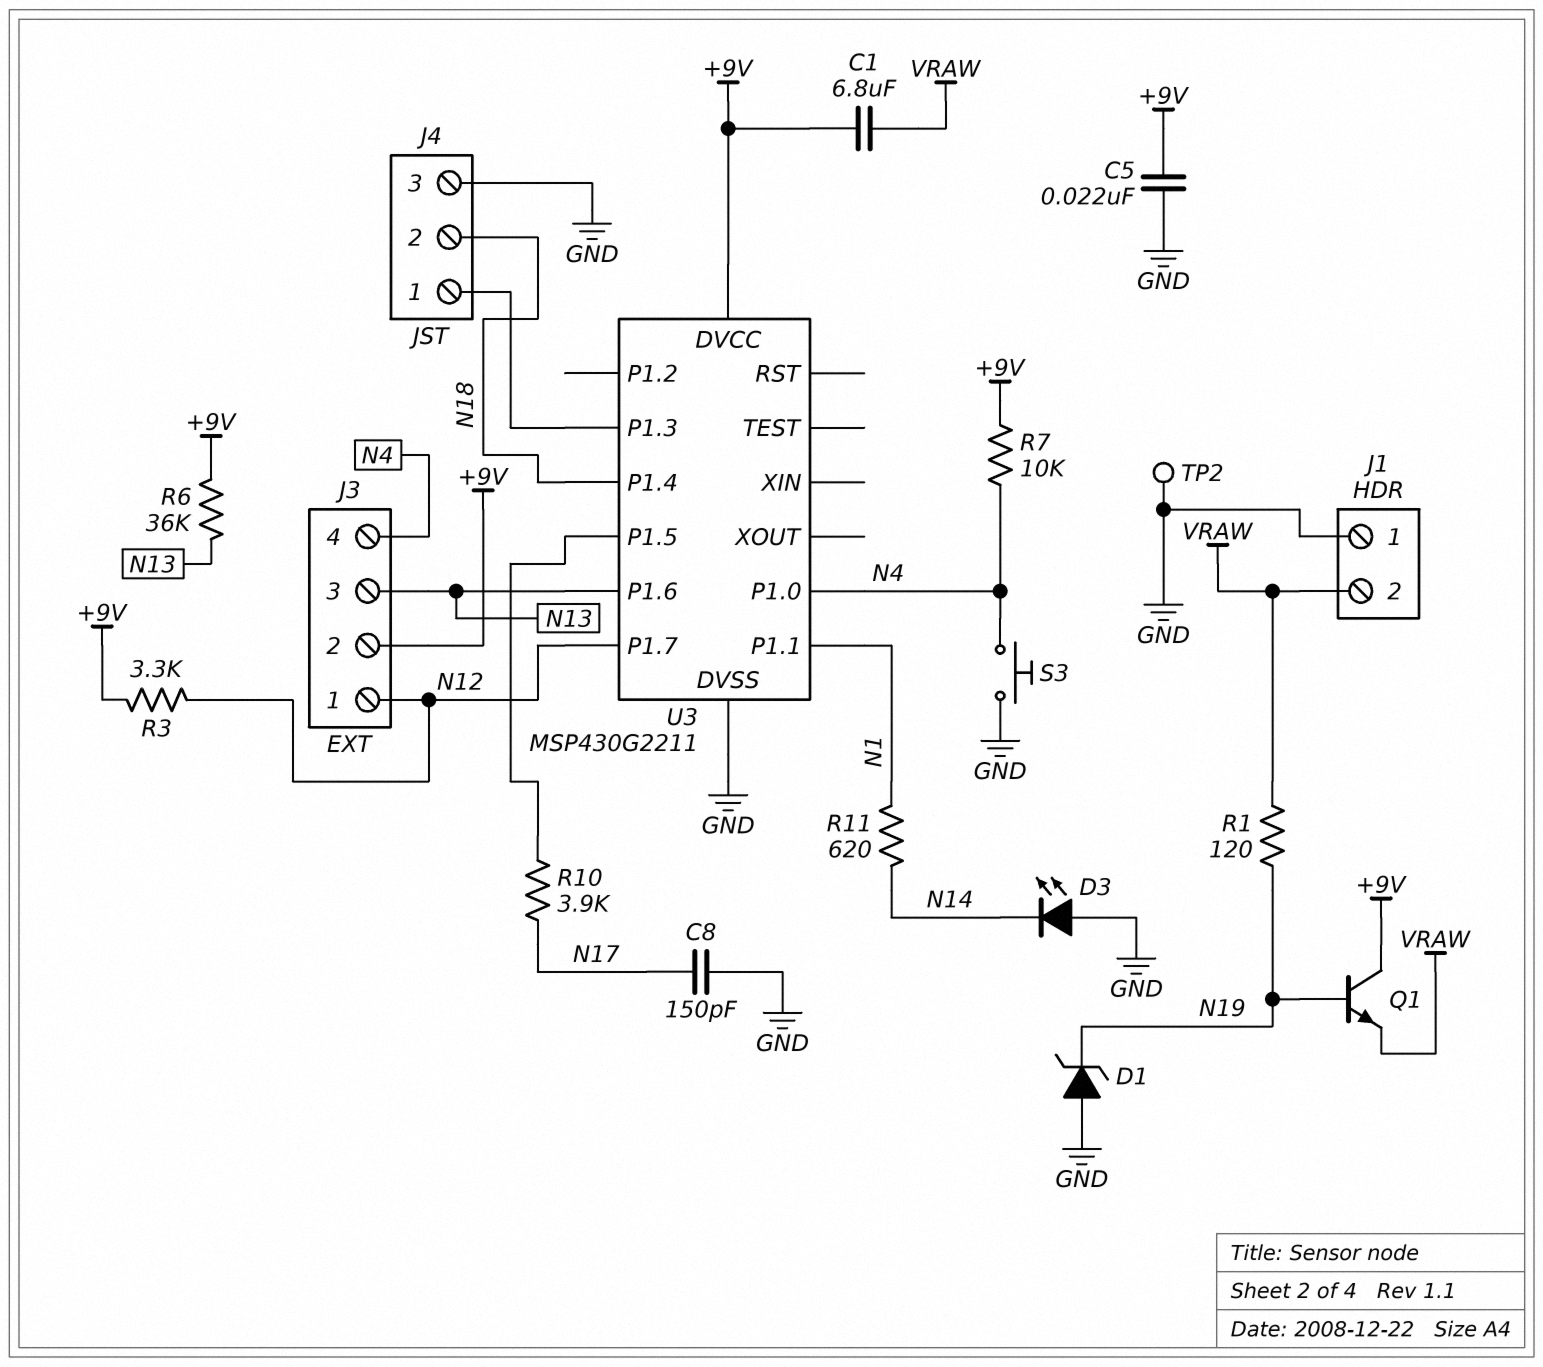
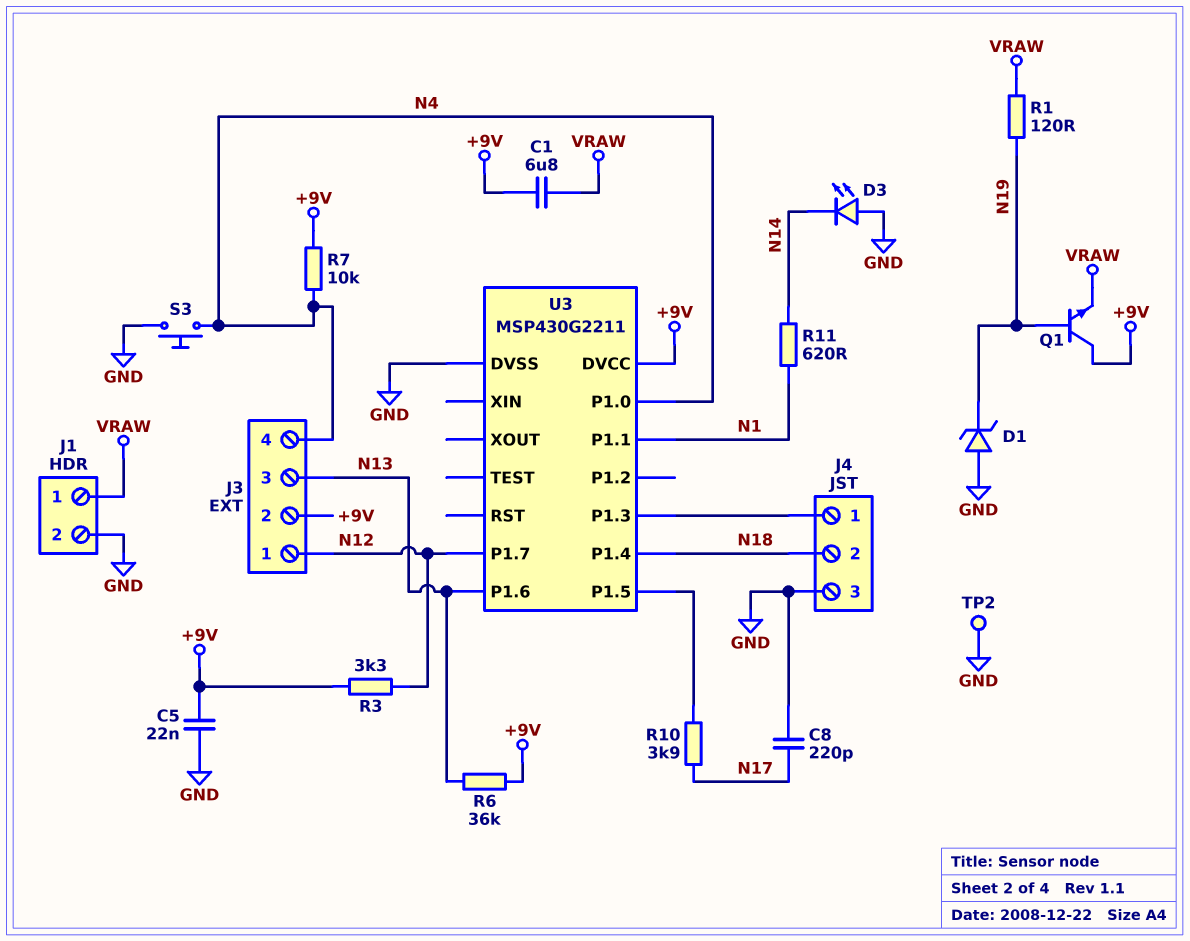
C8: 150pF (GND, N17) -> 220pF (GND, N17)
J1 pin 1: GND -> VRAW
J1 pin 2: VRAW -> GND

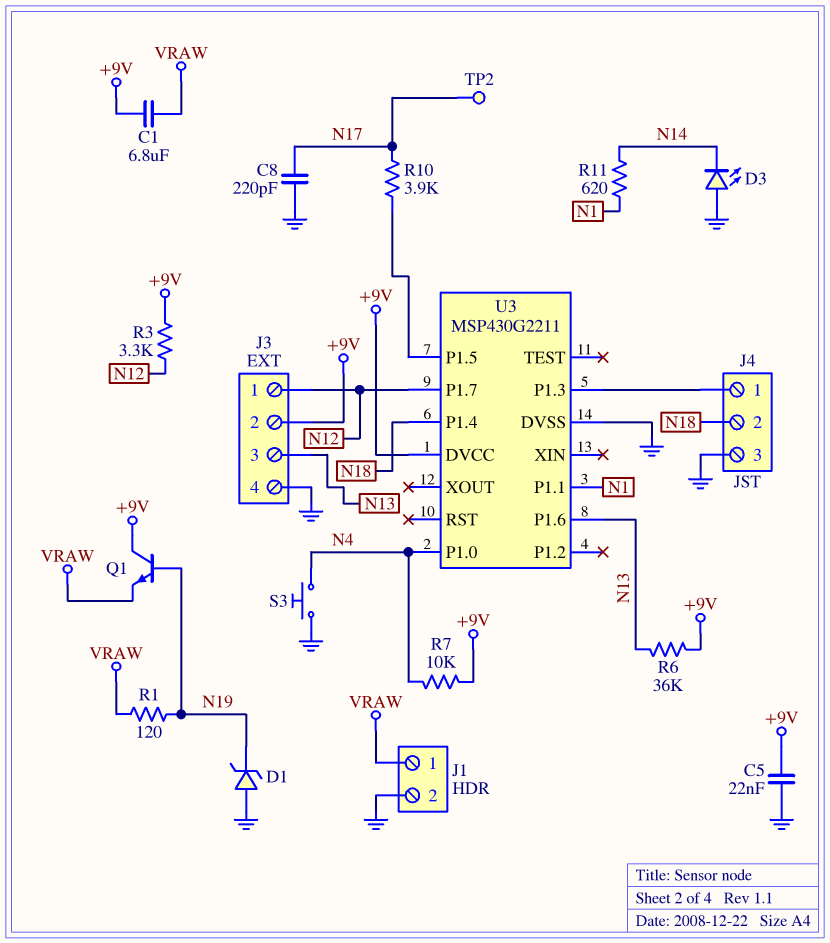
J3 pin 4: N4 -> GND
TP2: test point (GND) -> test point (N17)

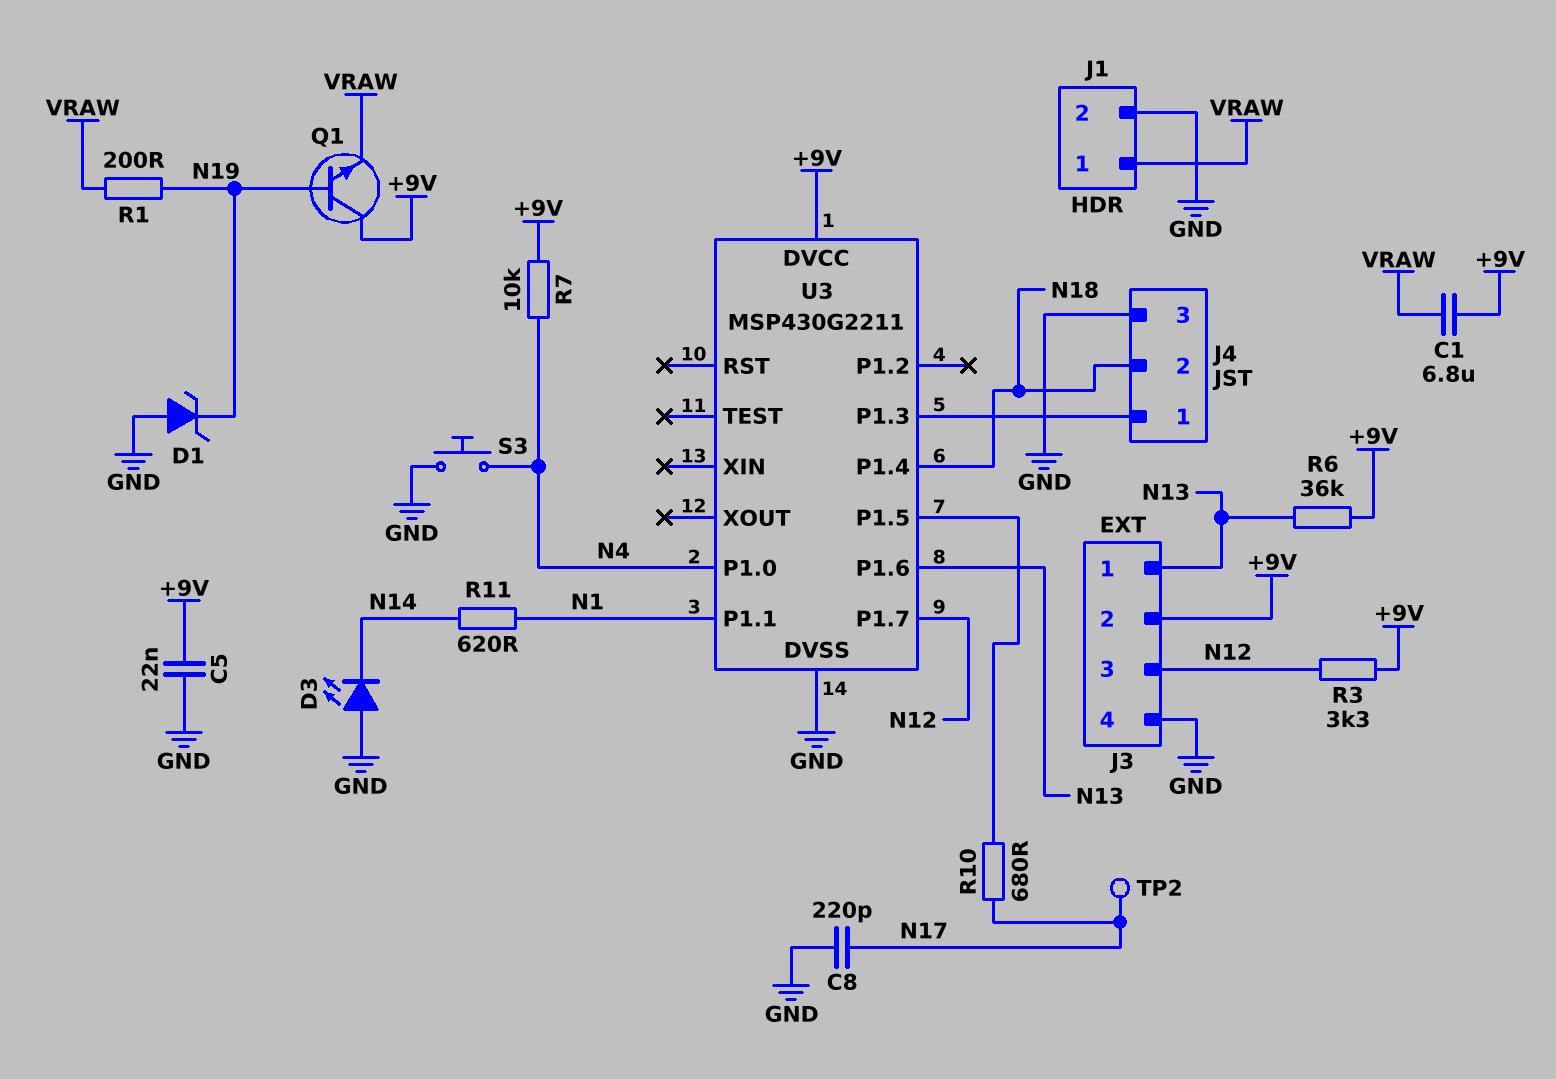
J3 pin 1: N12 -> N13
J3 pin 3: N13 -> N12
R1: 120 (N19, VRAW) -> 200 (N19, VRAW)
R10: 3.9k (N17, U3/P1.5) -> 680 (N17, U3/P1.5)

